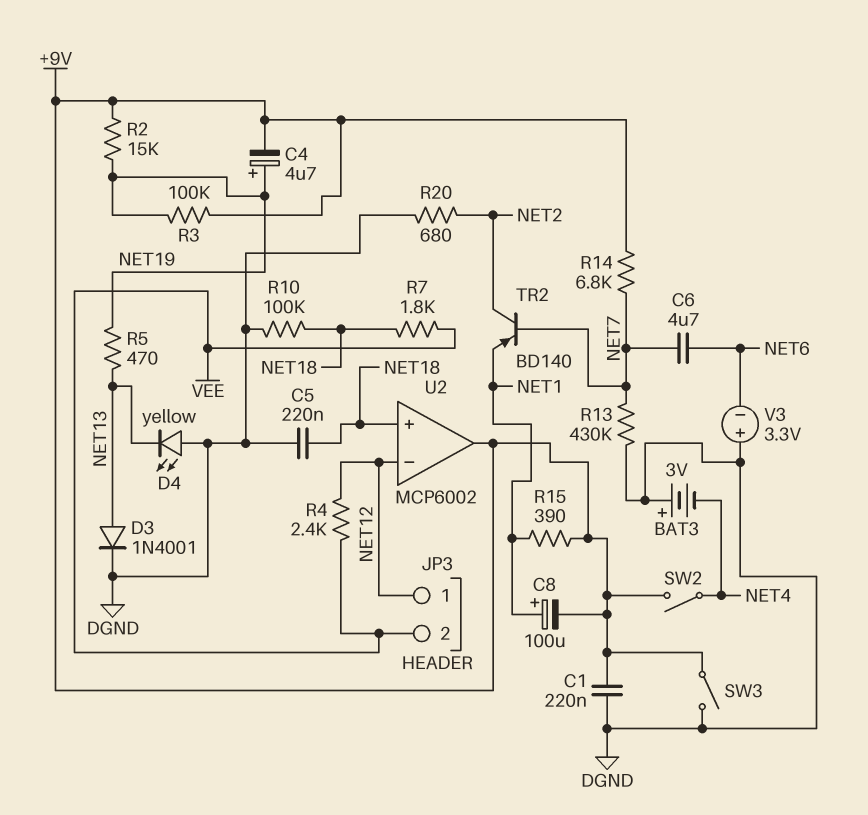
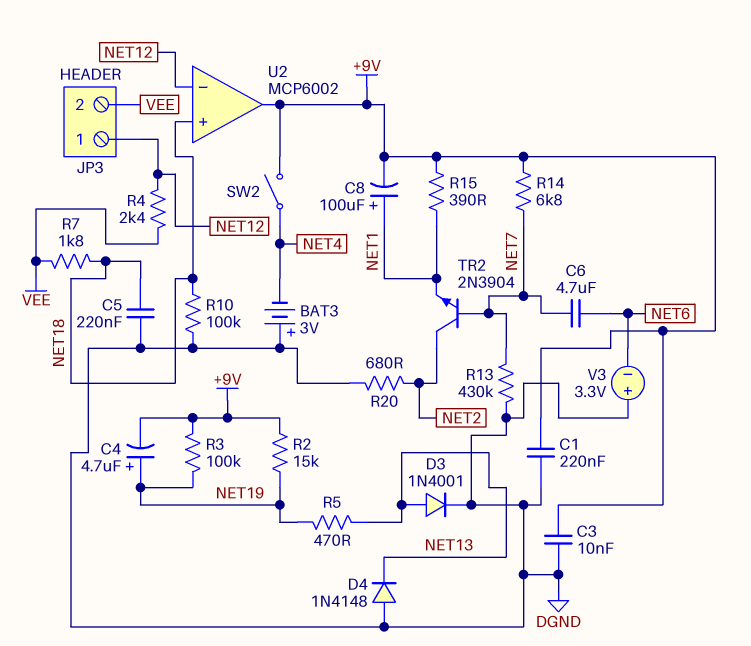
C3: none -> 10nF (+9V, DGND)
D4: LED yellow (A DGND, K NET13) -> diode 1N4148 (A DGND, K NET13)
SW3: switch (+9V, DGND) -> none
TR2: PNP BD140 (B NET7, C NET2, E NET1) -> NPN 2N3904 (B NET7, C NET2, E NET1)

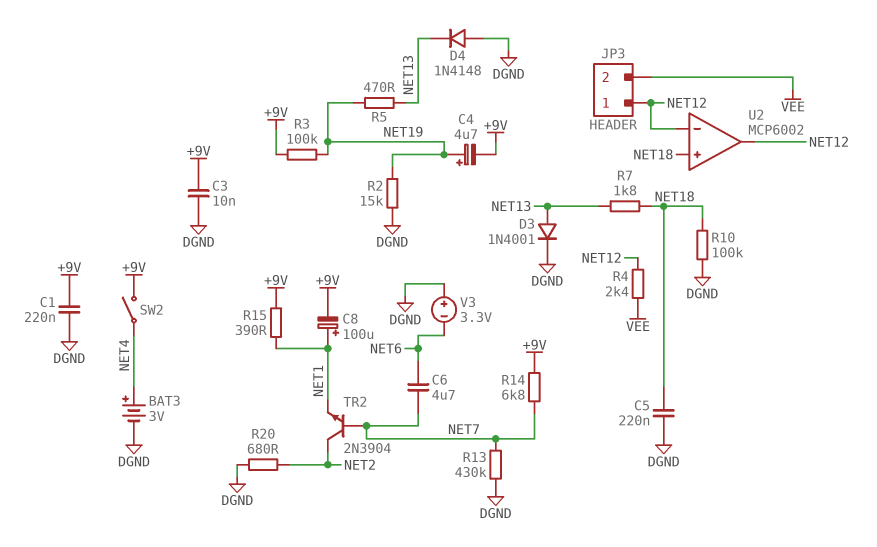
BAT3: 3V (plus DGND, minus NET4) -> 3V (plus NET4, minus DGND)
R2: 15k (+9V, NET19) -> 15k (DGND, NET19)
R7: 1.8k (NET18, VEE) -> 1.8k (NET13, NET18)
U2 pin out: +9V -> NET12

